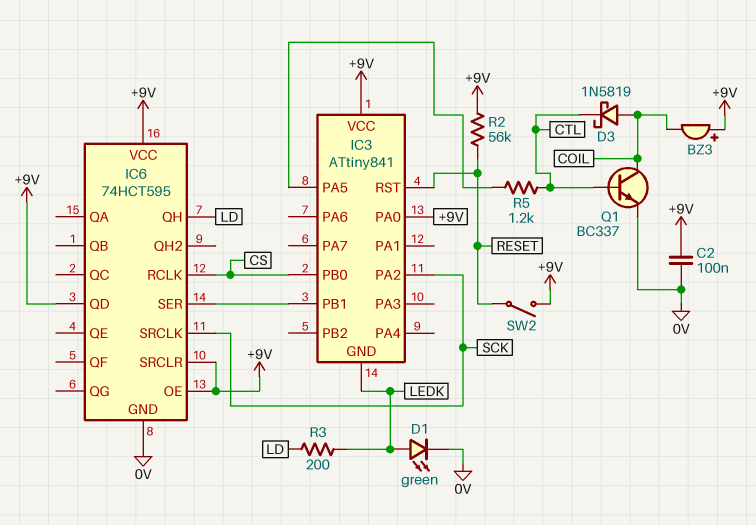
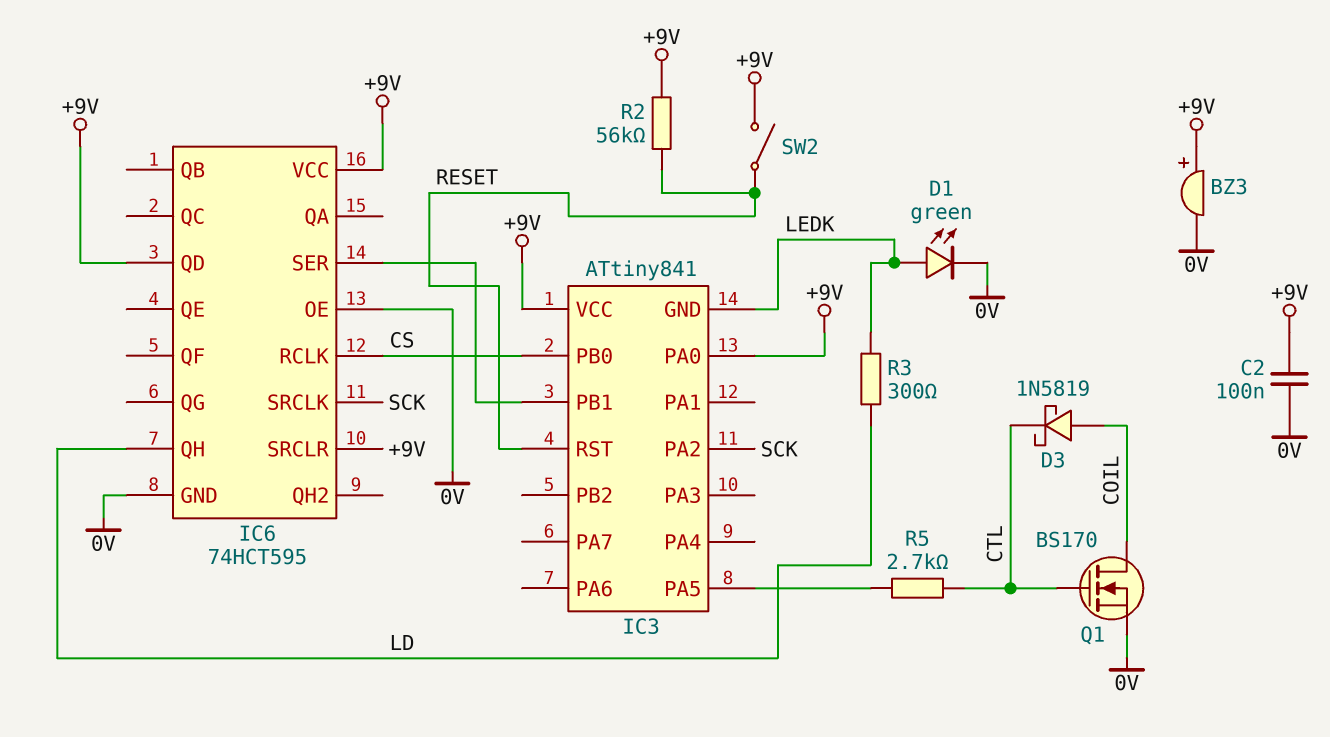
BZ3: buzzer (plus +9V, minus COIL) -> buzzer (plus +9V, minus 0V)
IC6 pin OE: +9V -> 0V
Q1: NPN BC337 (B CTL, C COIL, E 0V) -> NMOS BS170 (G CTL, D COIL, S 0V)
R3: 200 (LD, LEDK) -> 300 (LD, LEDK)
R5: 1.2k (CTL, IC3/PA5) -> 2.7k (CTL, IC3/PA5)

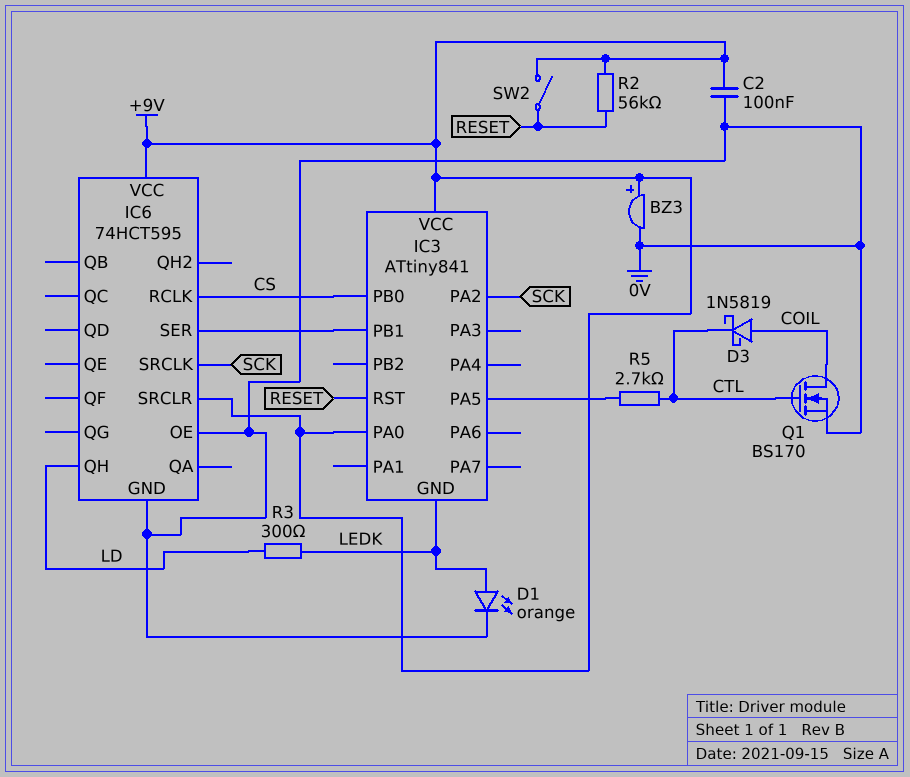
D1: LED green (A LEDK, K 0V) -> LED orange (A LEDK, K 0V)
IC6 pin QD: +9V -> none

